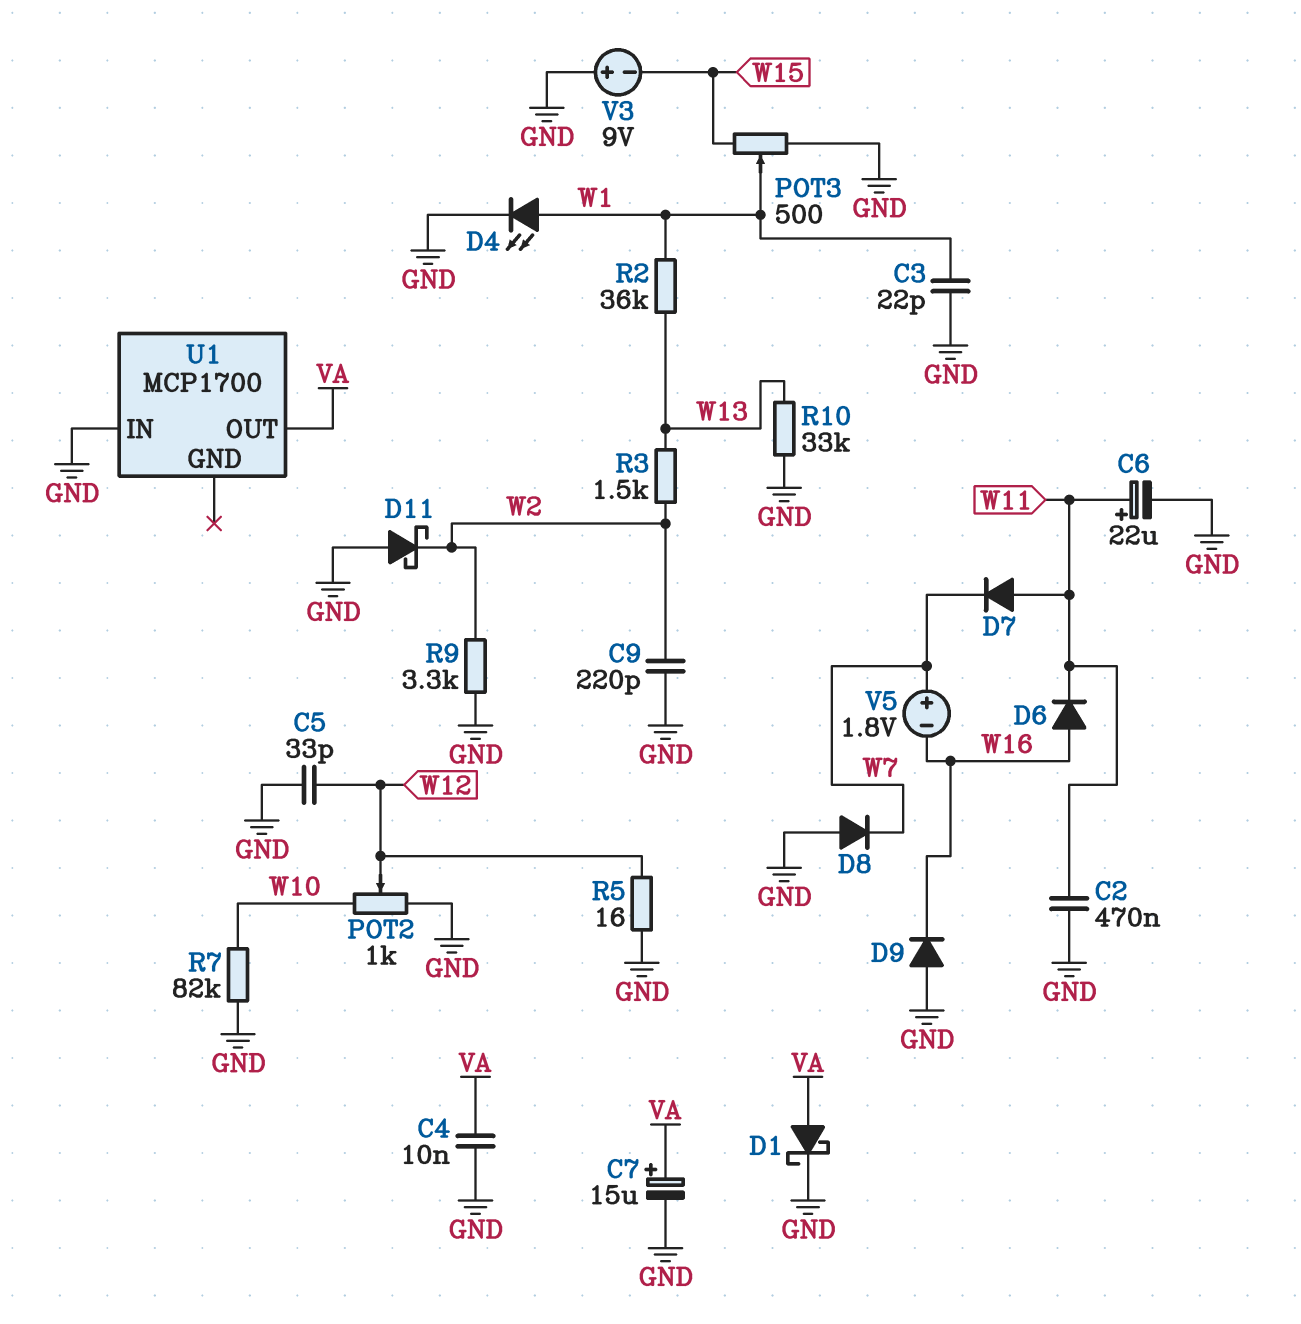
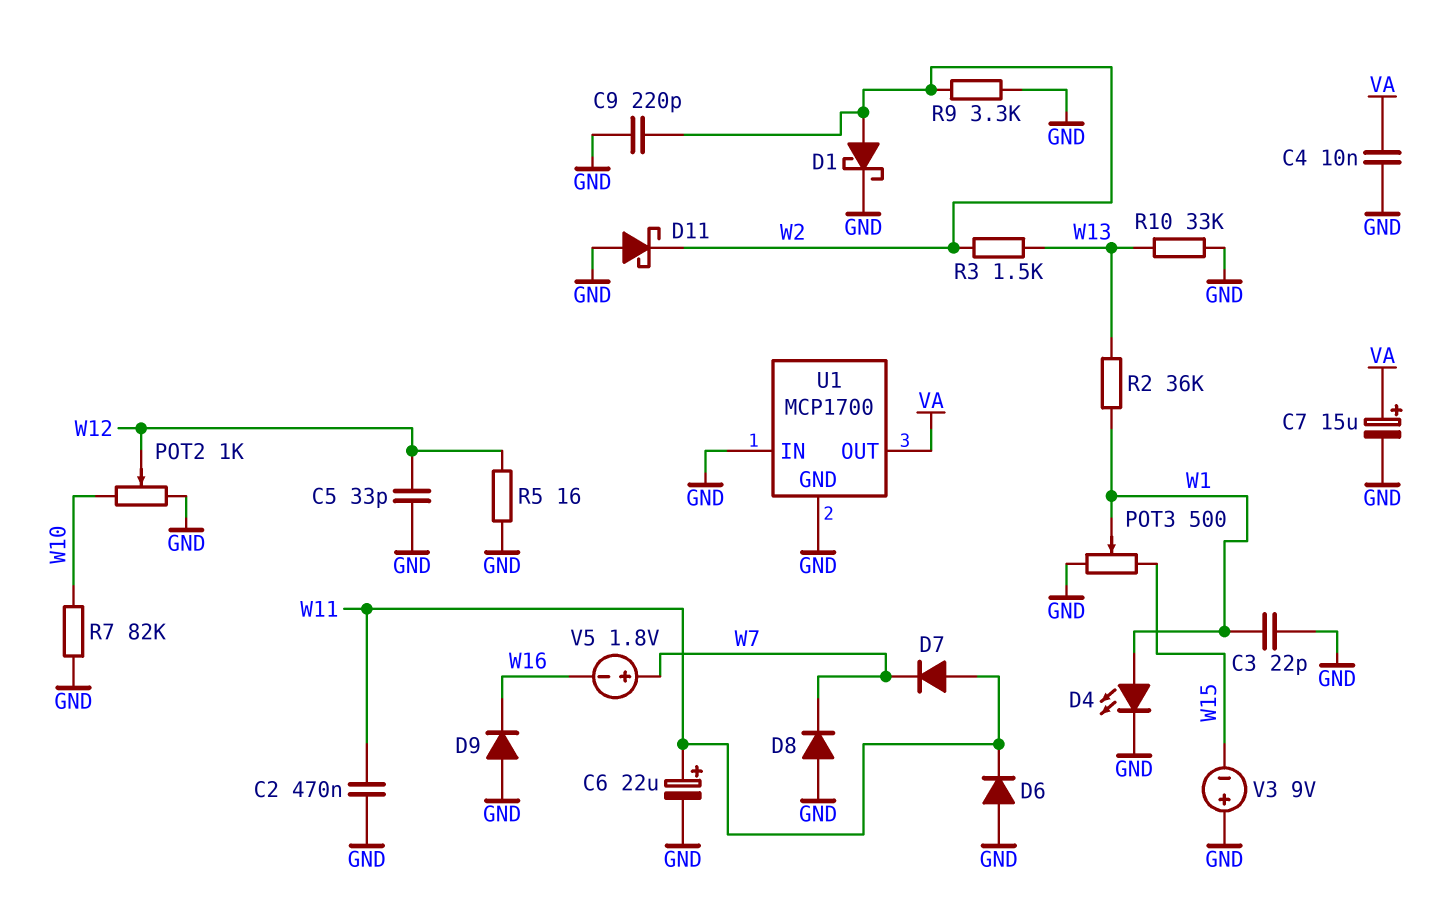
D1: schottky (A VA, K GND) -> schottky (A W2, K GND)
D6: diode (A W16, K W11) -> diode (A GND, K W11)
U1 pin GND: none -> GND

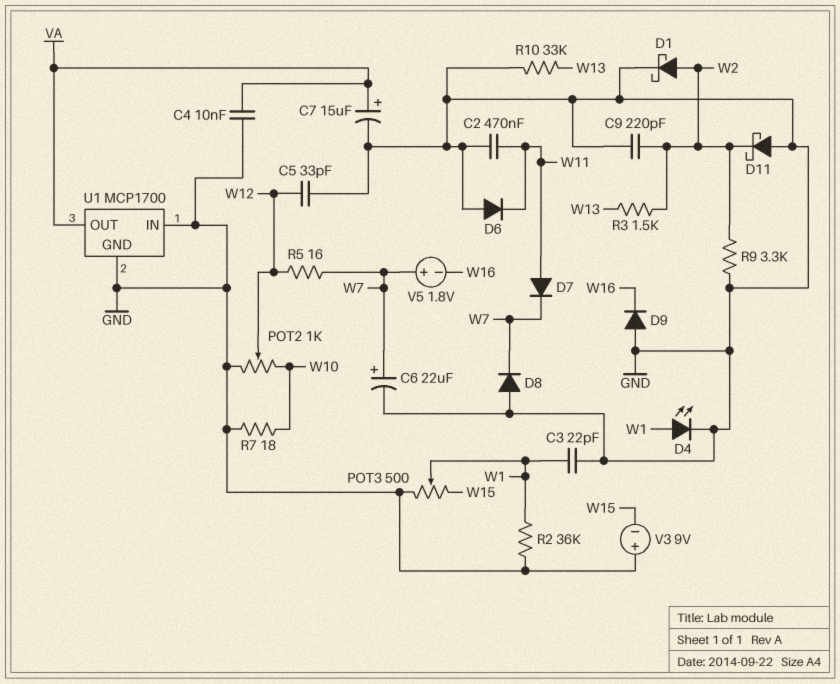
C6: 22uF (plus W11, minus GND) -> 22uF (plus W7, minus GND)
R2: 36k (W1, W13) -> 36k (GND, W1)
R5: 16 (GND, W12) -> 16 (W7, W12)
R7: 82k (GND, W10) -> 18 (GND, W10)

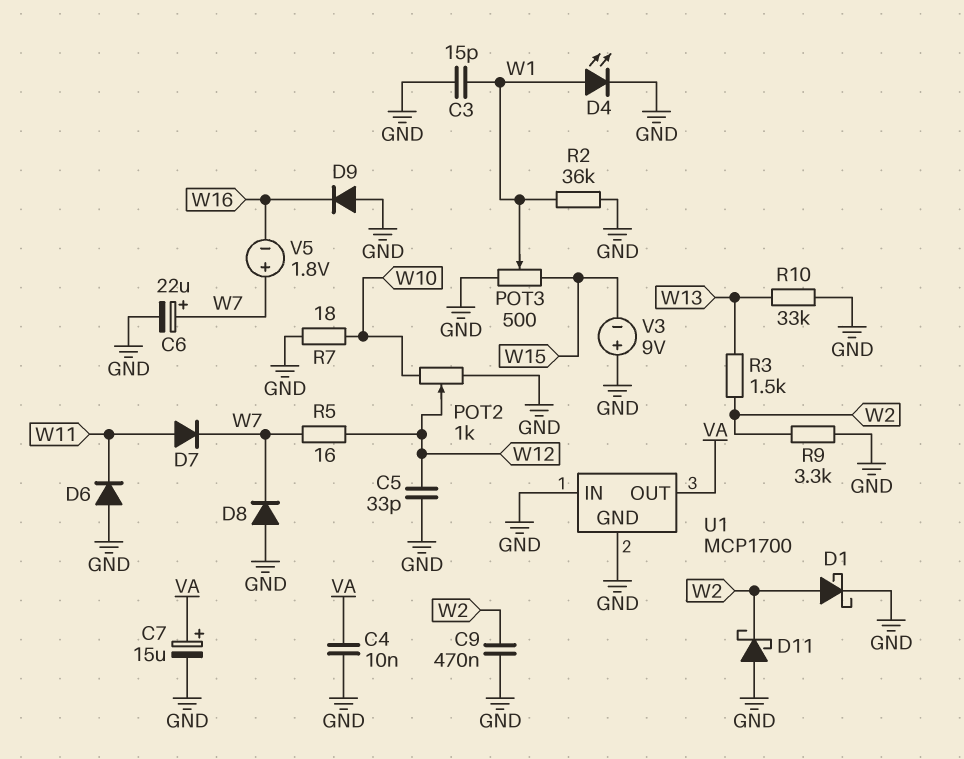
C2: 470nF (GND, W11) -> none
C3: 22pF (GND, W1) -> 15pF (GND, W1)
C9: 220pF (GND, W2) -> 470nF (GND, W2)

